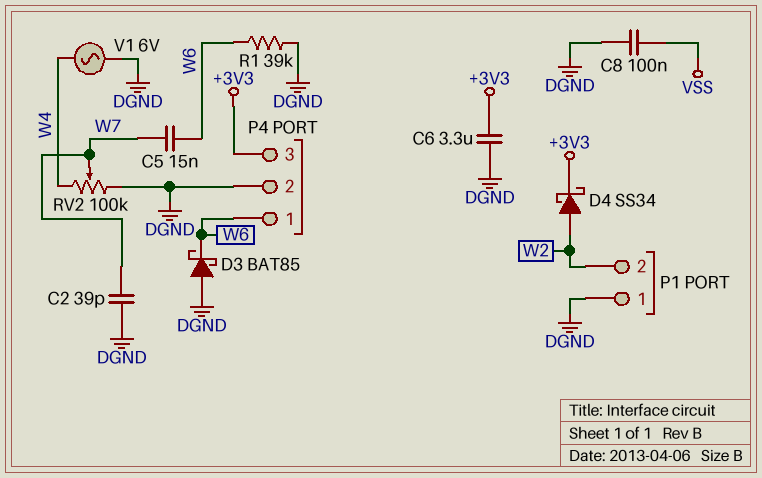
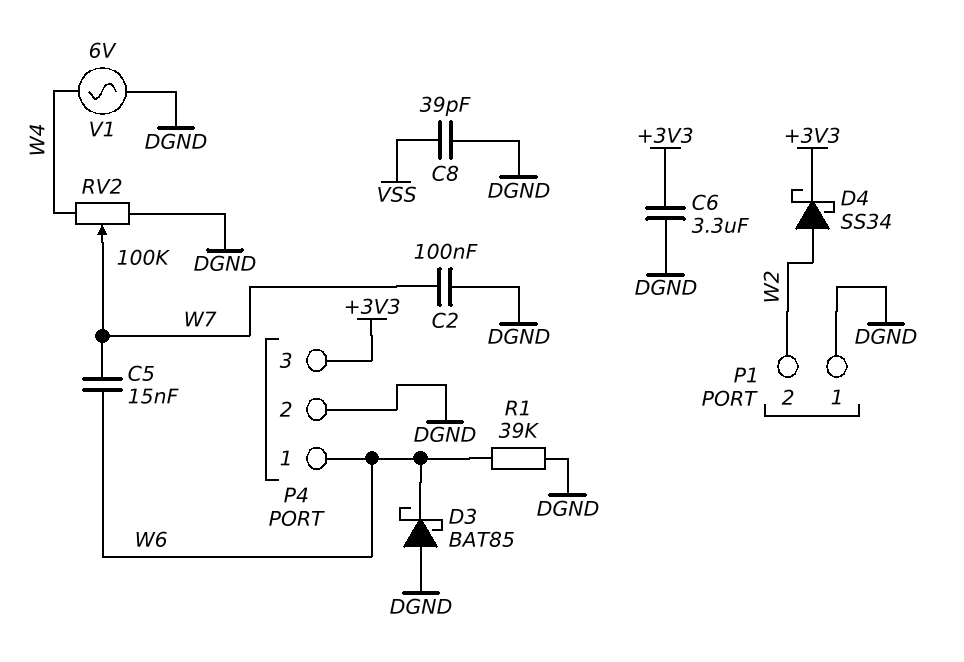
C2: 39pF (DGND, W7) -> 100nF (DGND, W7)
C8: 100nF (DGND, VSS) -> 39pF (DGND, VSS)

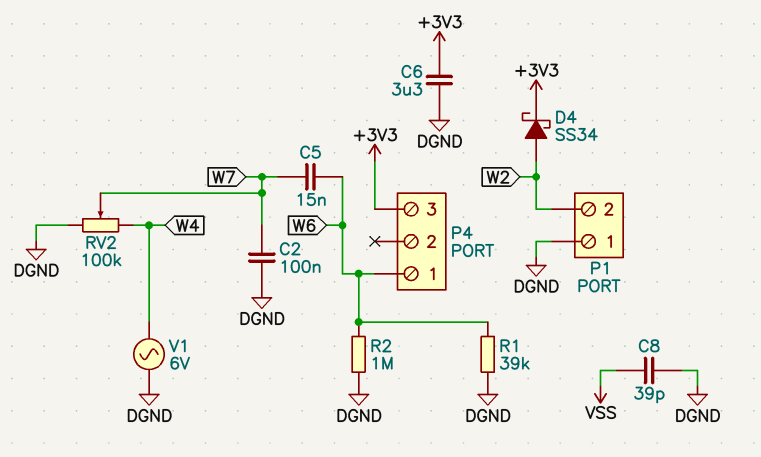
D3: schottky BAT85 (A DGND, K W6) -> none
P4 pin 2: DGND -> none
R2: none -> 1M (DGND, W6)

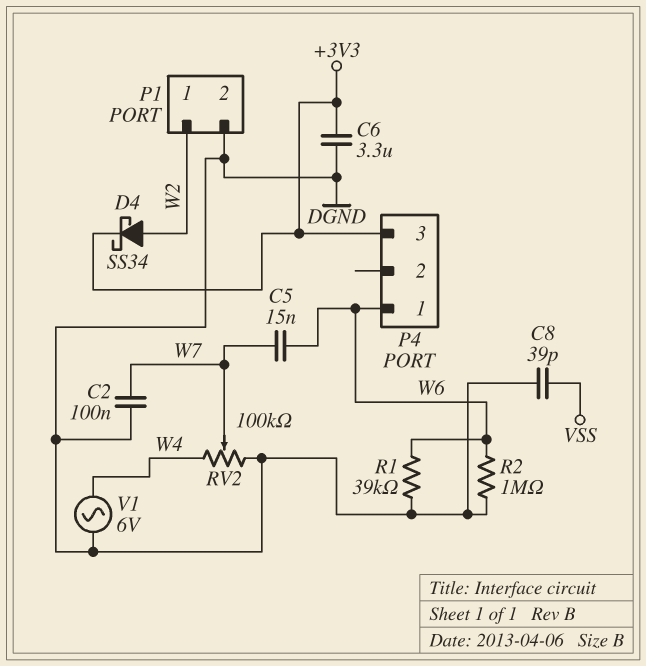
P1 pin 1: DGND -> W2
P1 pin 2: W2 -> DGND

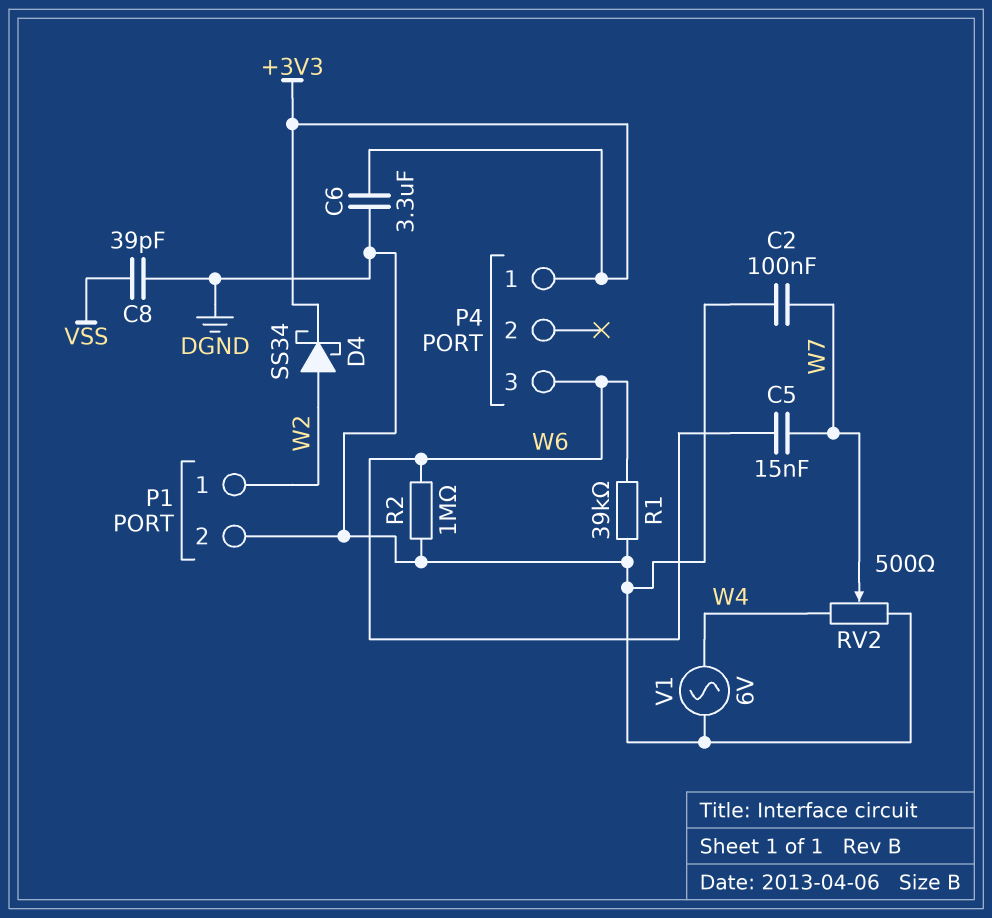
P4 pin 1: W6 -> +3V3
P4 pin 3: +3V3 -> W6
RV2: 100k (DGND, W4, wiper W7) -> 500 (DGND, W4, wiper W7)

